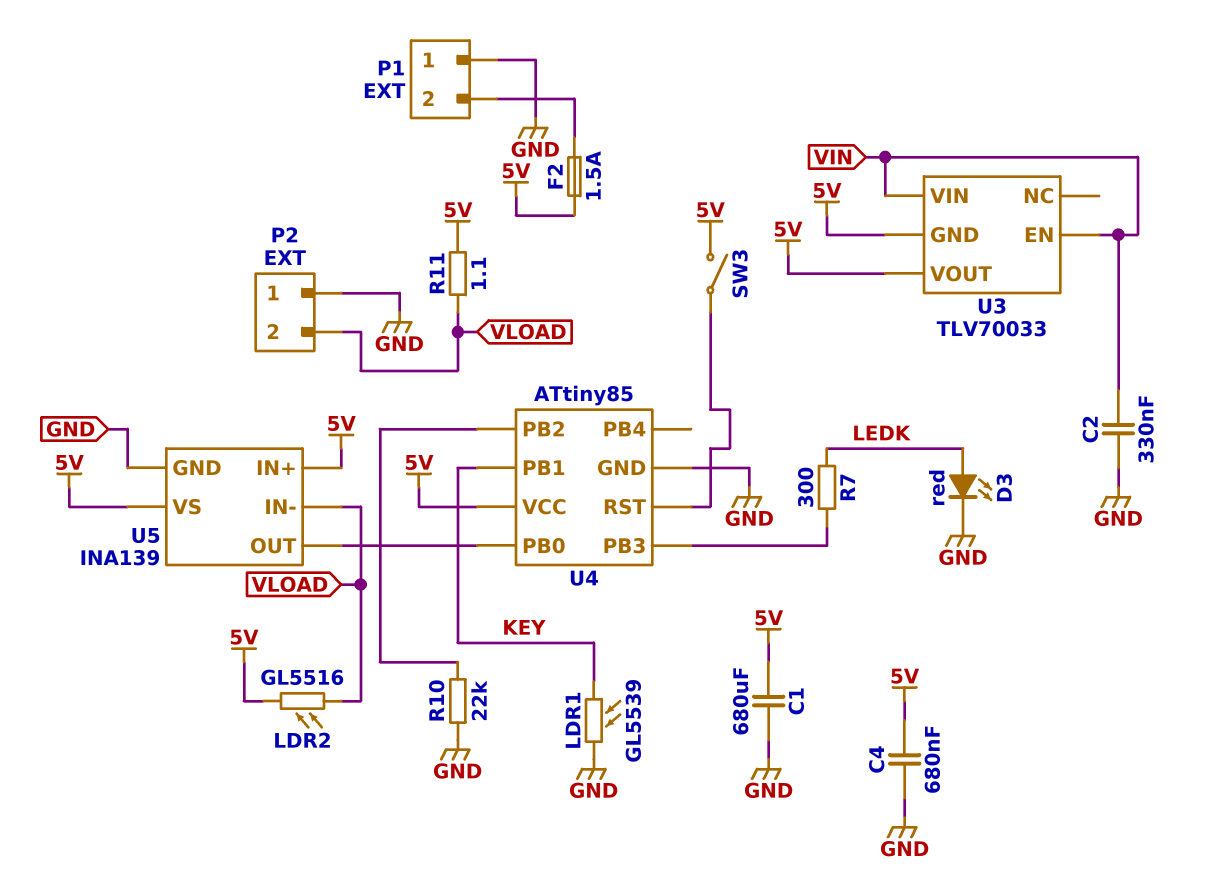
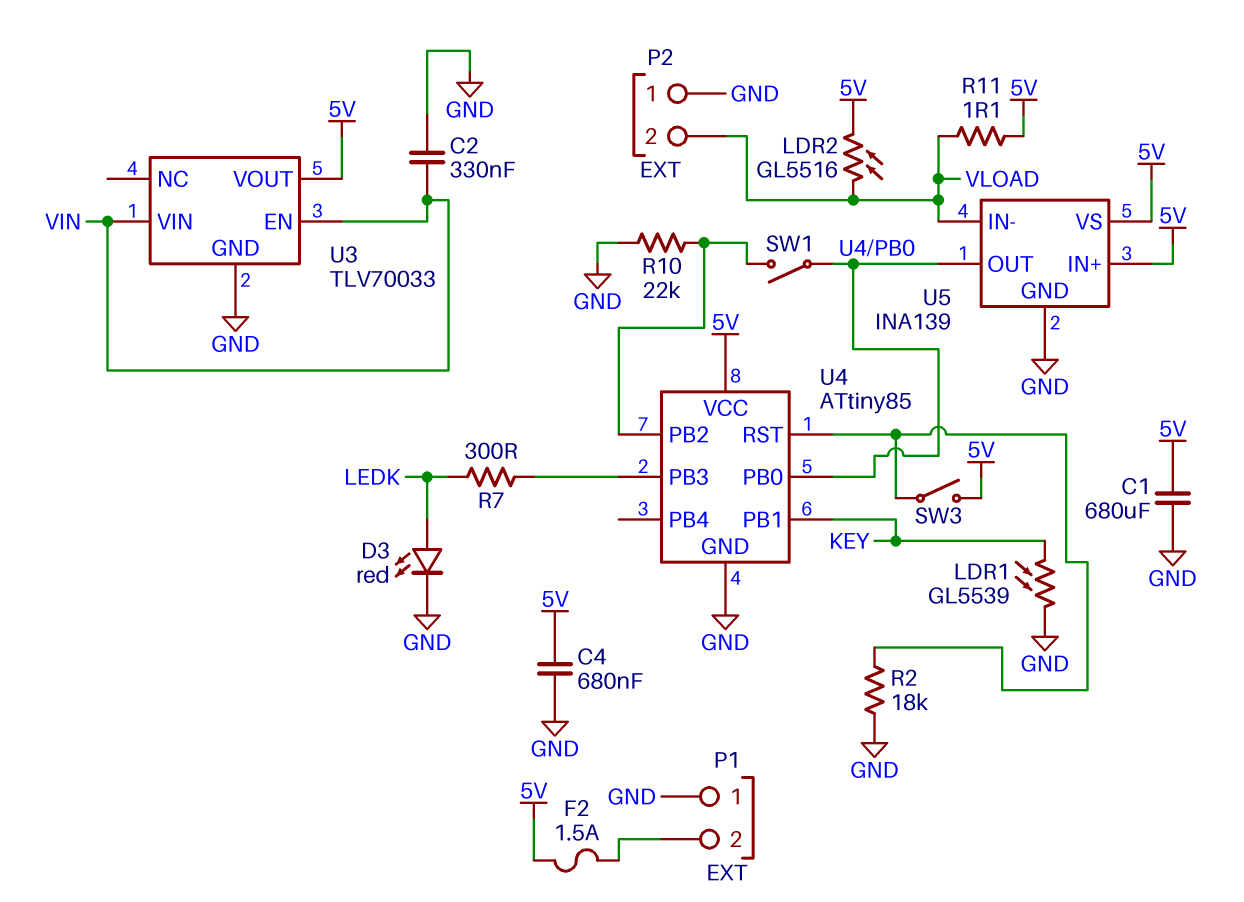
R2: none -> 18k (GND, U4/RST)
SW1: none -> switch (U4/PB0, U4/PB2)
U3 pin GND: 5V -> GND

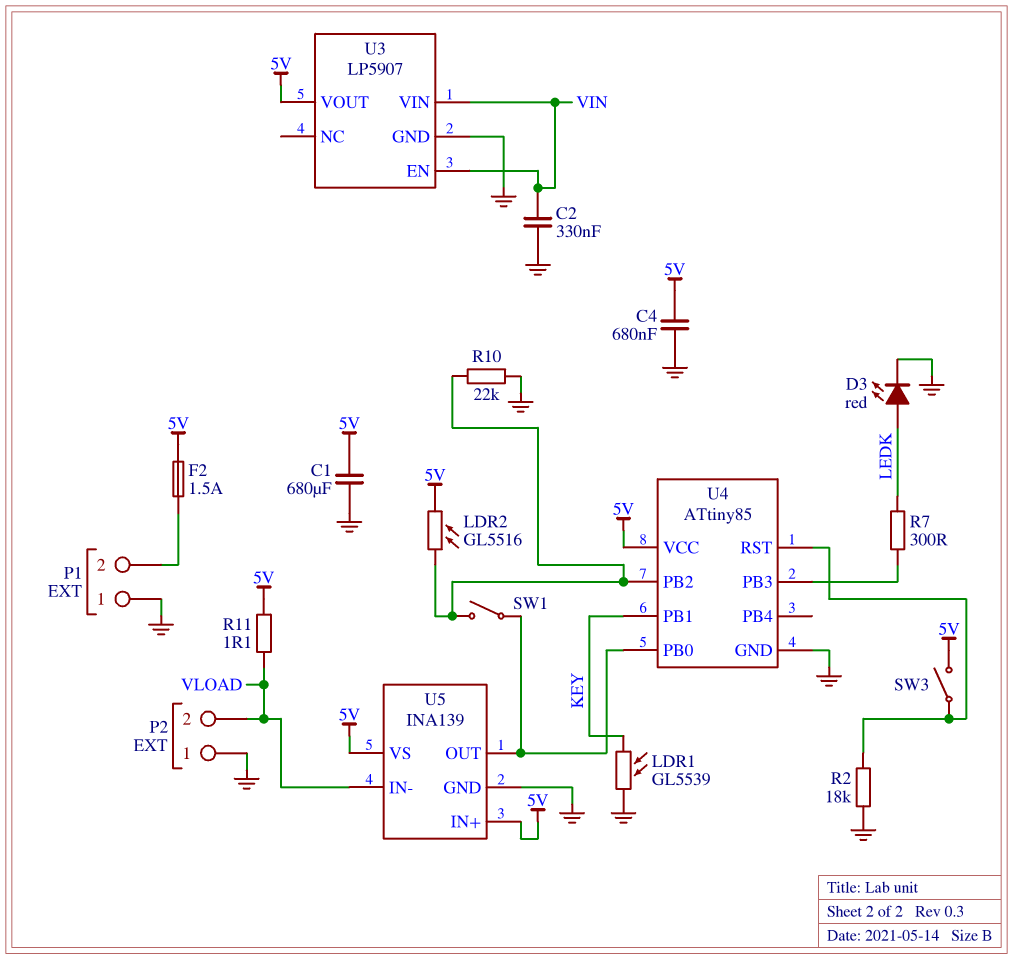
LDR2: GL5516 (5V, VLOAD) -> GL5516 (5V, U4/PB2)
U3: TLV70033 -> LP5907

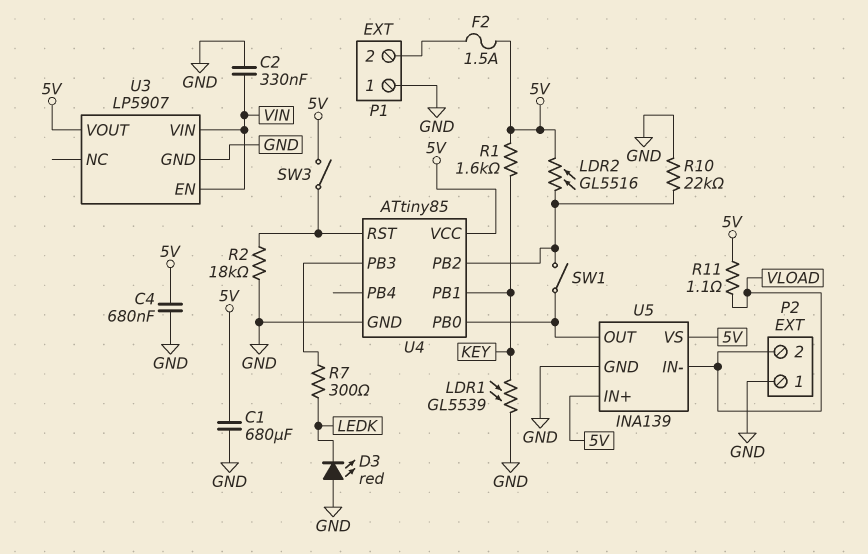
D3: LED red (A LEDK, K GND) -> LED red (A GND, K LEDK)
R1: none -> 1.6k (5V, KEY)

